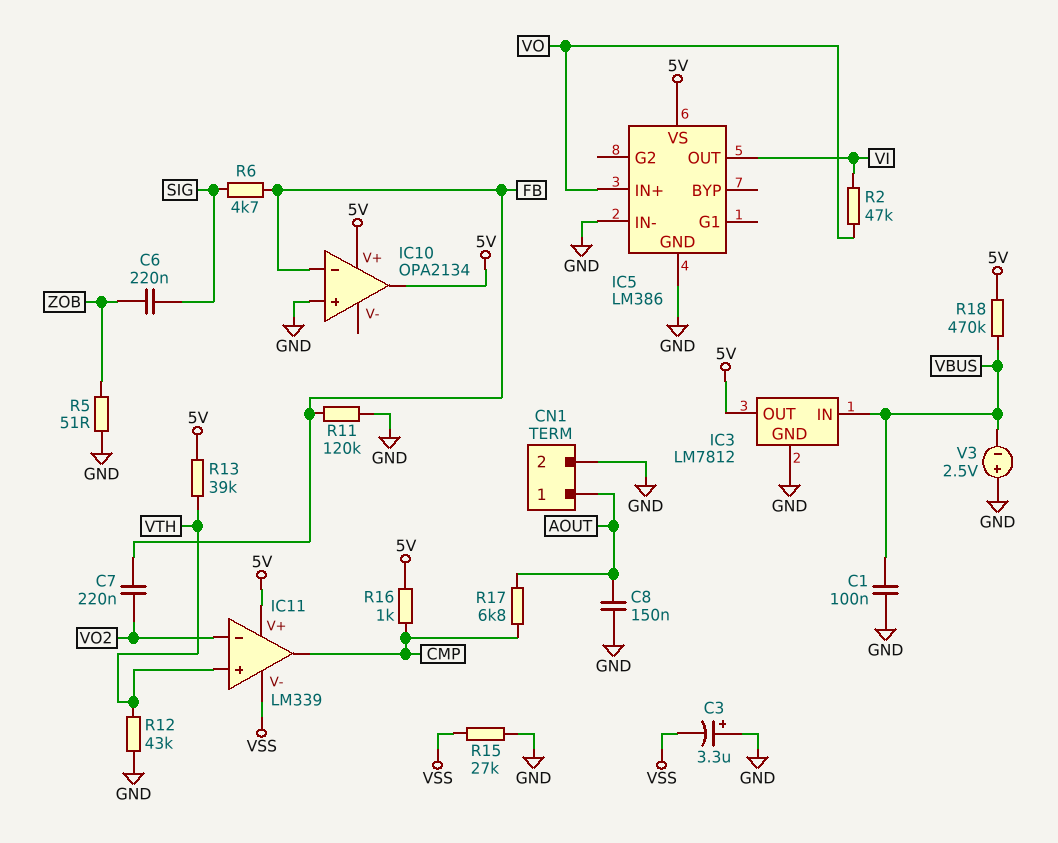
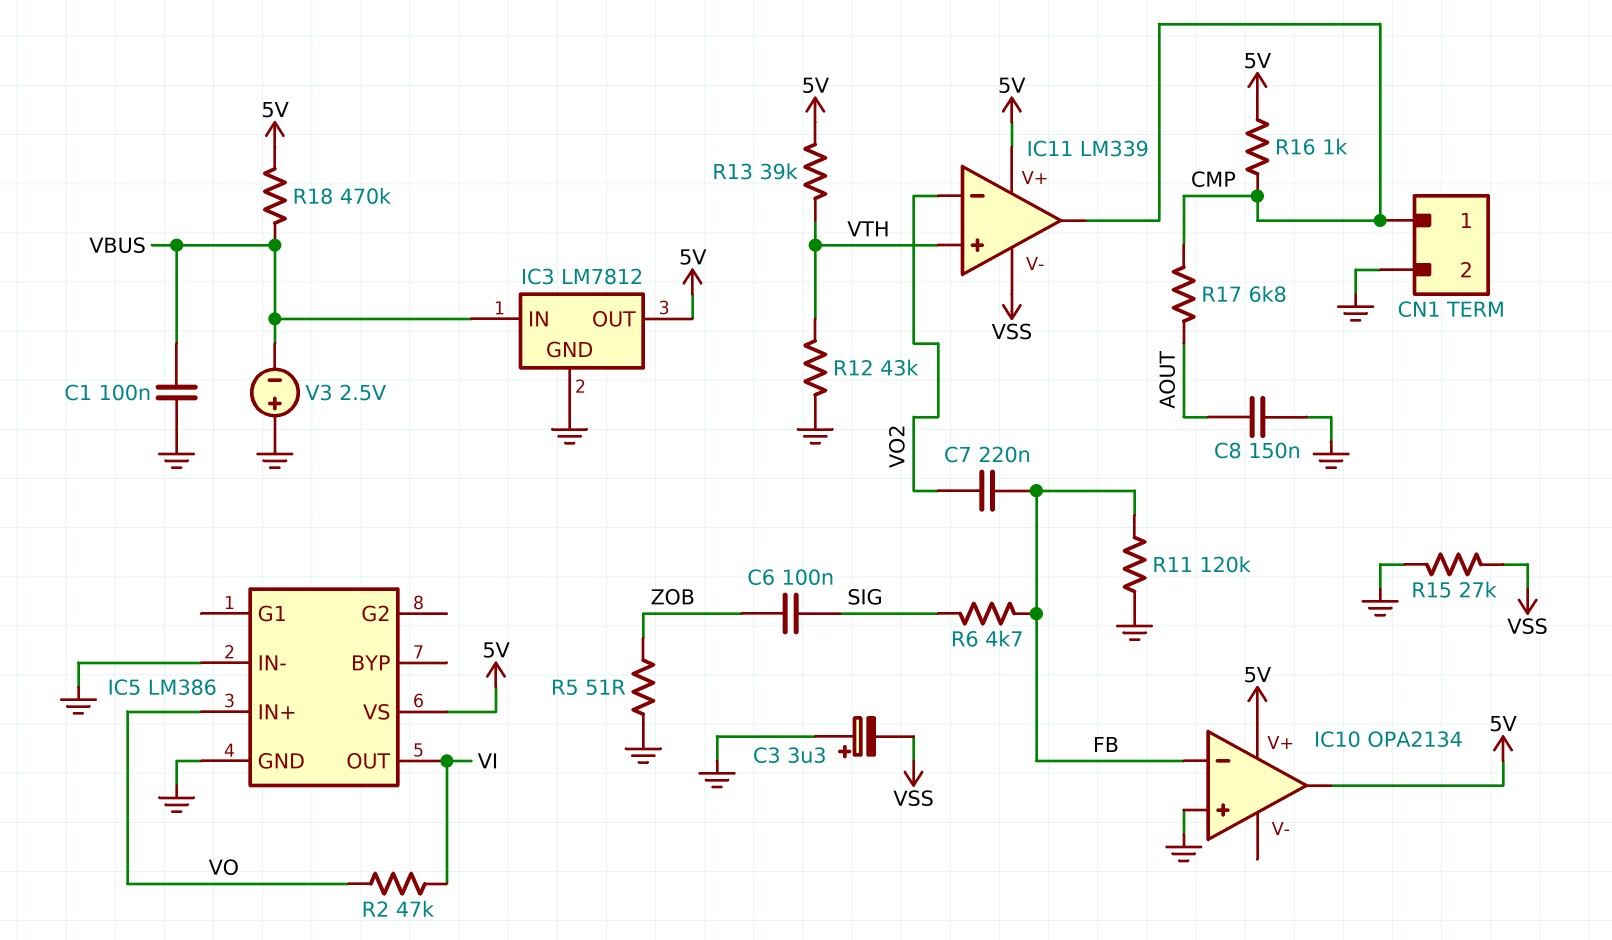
C6: 220nF (SIG, ZOB) -> 100nF (SIG, ZOB)
CN1 pin 1: AOUT -> CMP

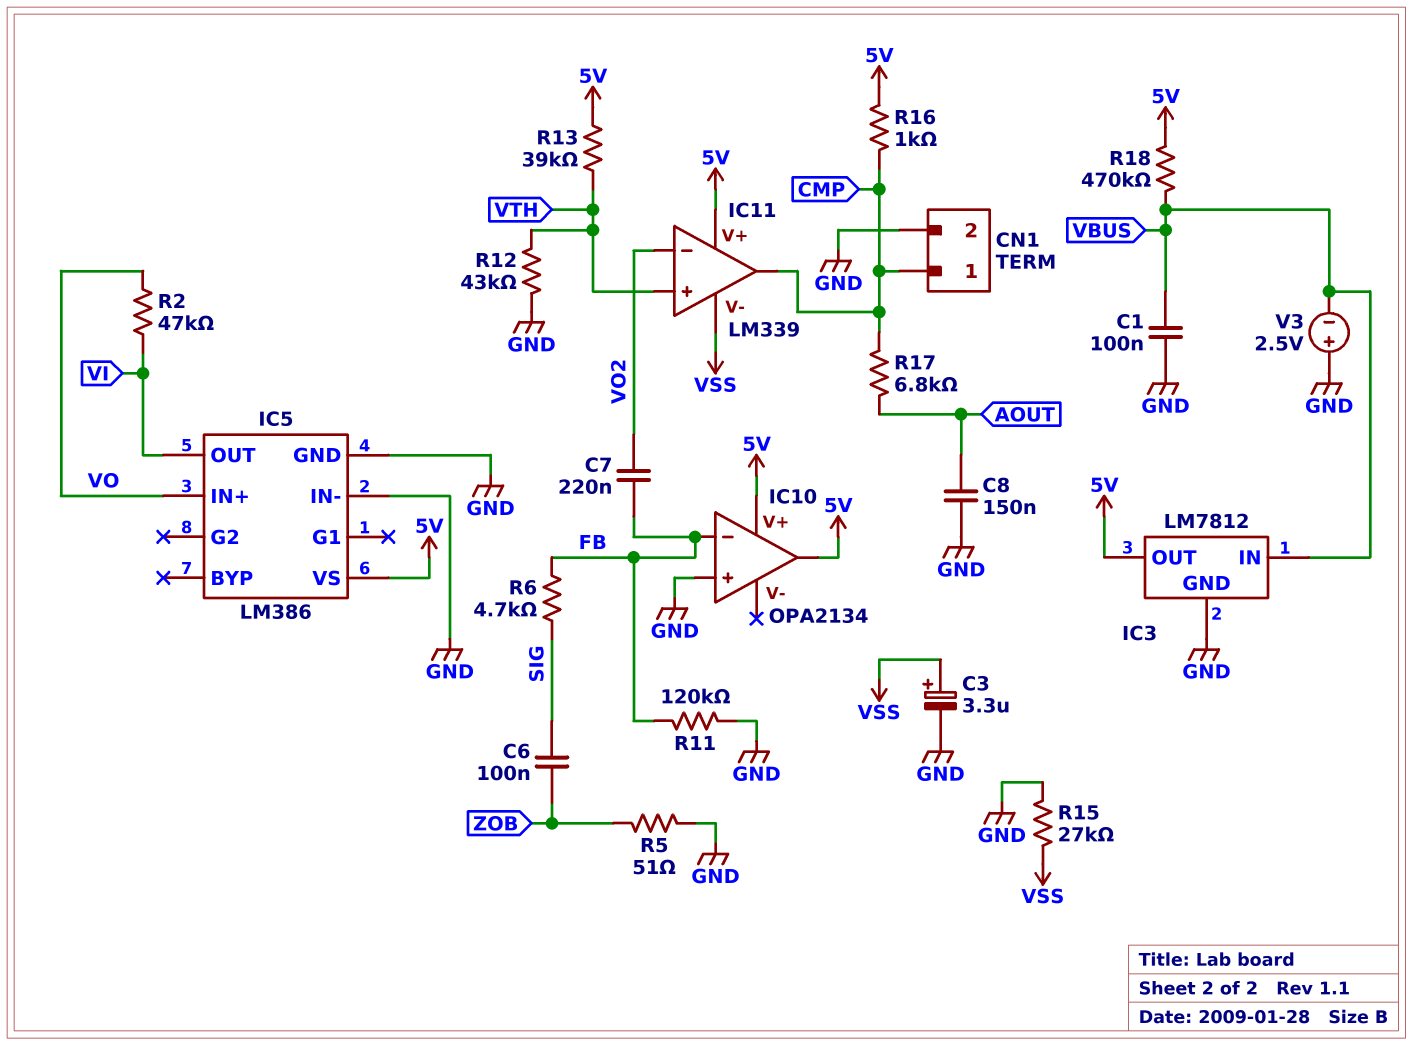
C3: 3.3uF (plus GND, minus VSS) -> 3.3uF (plus VSS, minus GND)

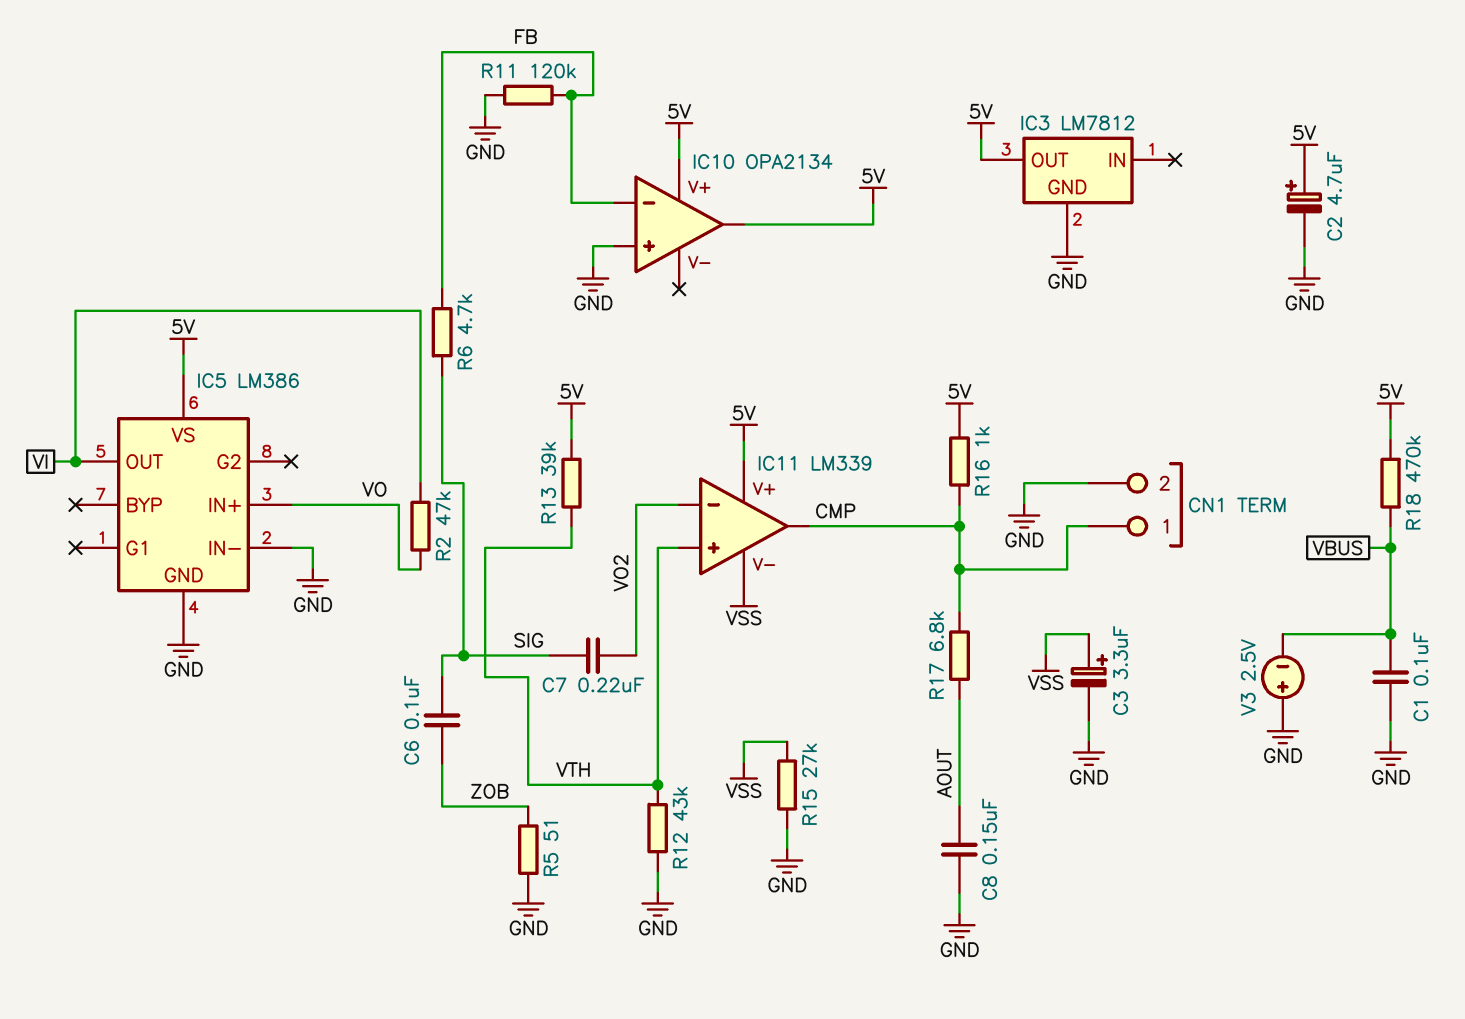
C2: none -> 4.7uF (plus 5V, minus GND)
C7: 220nF (FB, VO2) -> 220nF (SIG, VO2)
IC3 pin IN: VBUS -> none

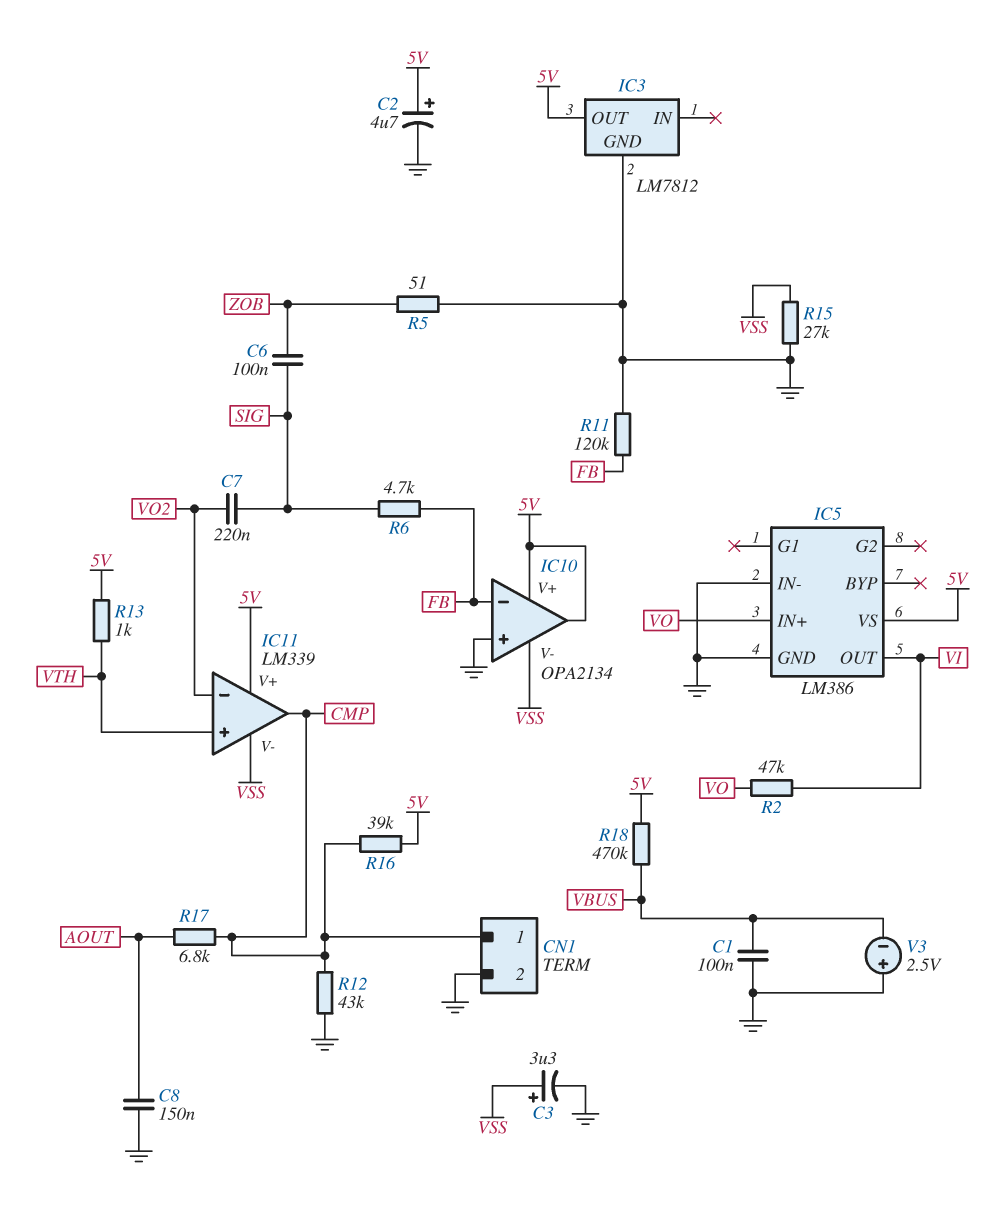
IC10 pin V-: none -> VSS
R12: 43k (GND, VTH) -> 43k (CMP, GND)
R13: 39k (5V, VTH) -> 1k (5V, VTH)
R16: 1k (5V, CMP) -> 39k (5V, CMP)

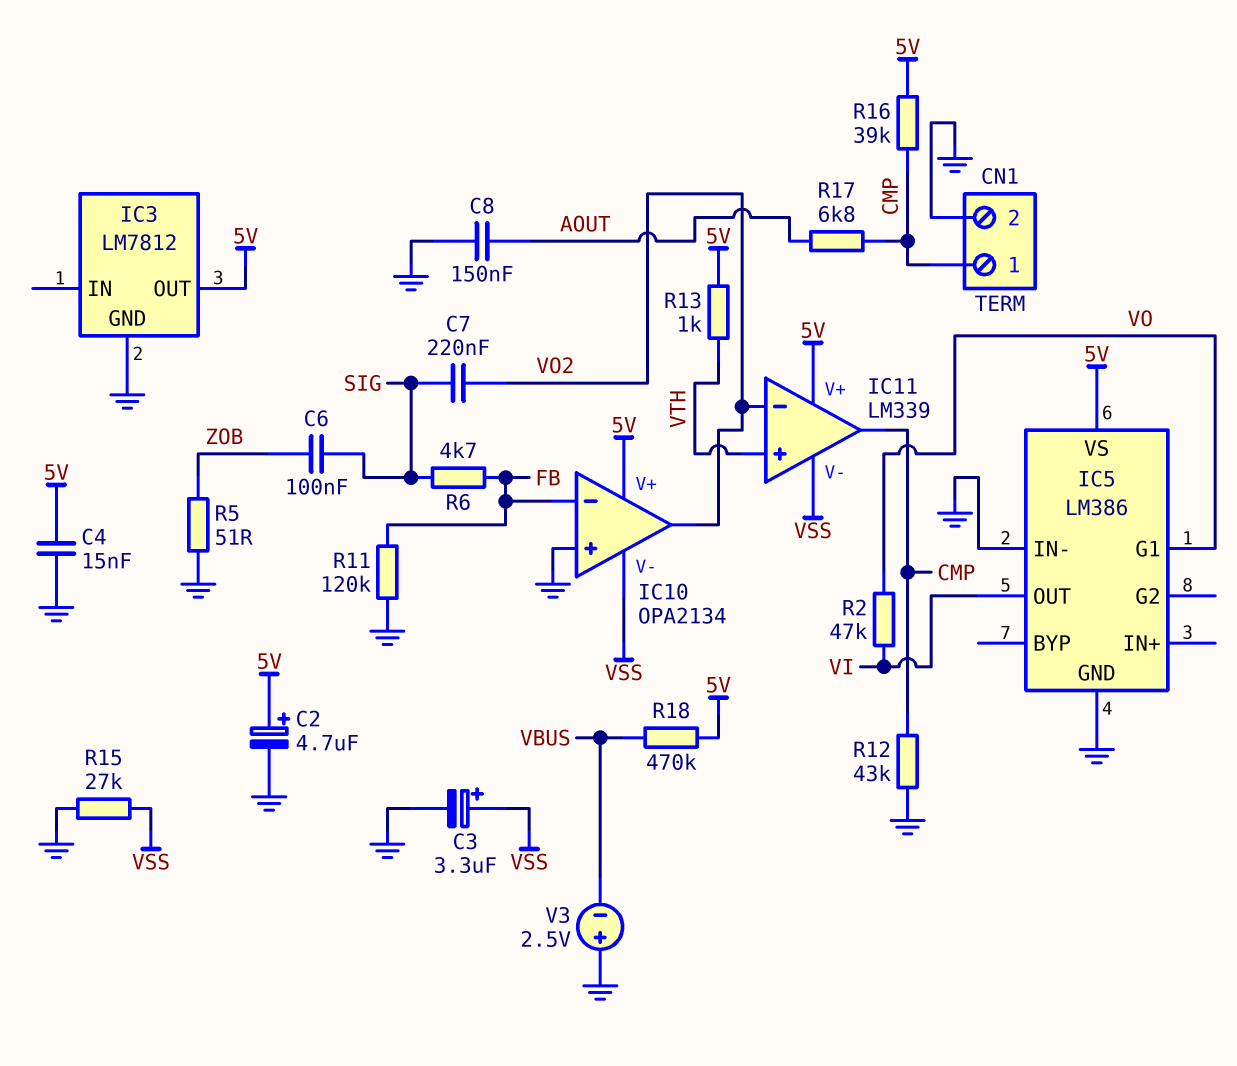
C1: 100nF (GND, VBUS) -> none
C4: none -> 15nF (5V, GND)
IC5 pin G1: none -> VO
IC5 pin IN+: VO -> none
IC10 pin out: 5V -> VO2

